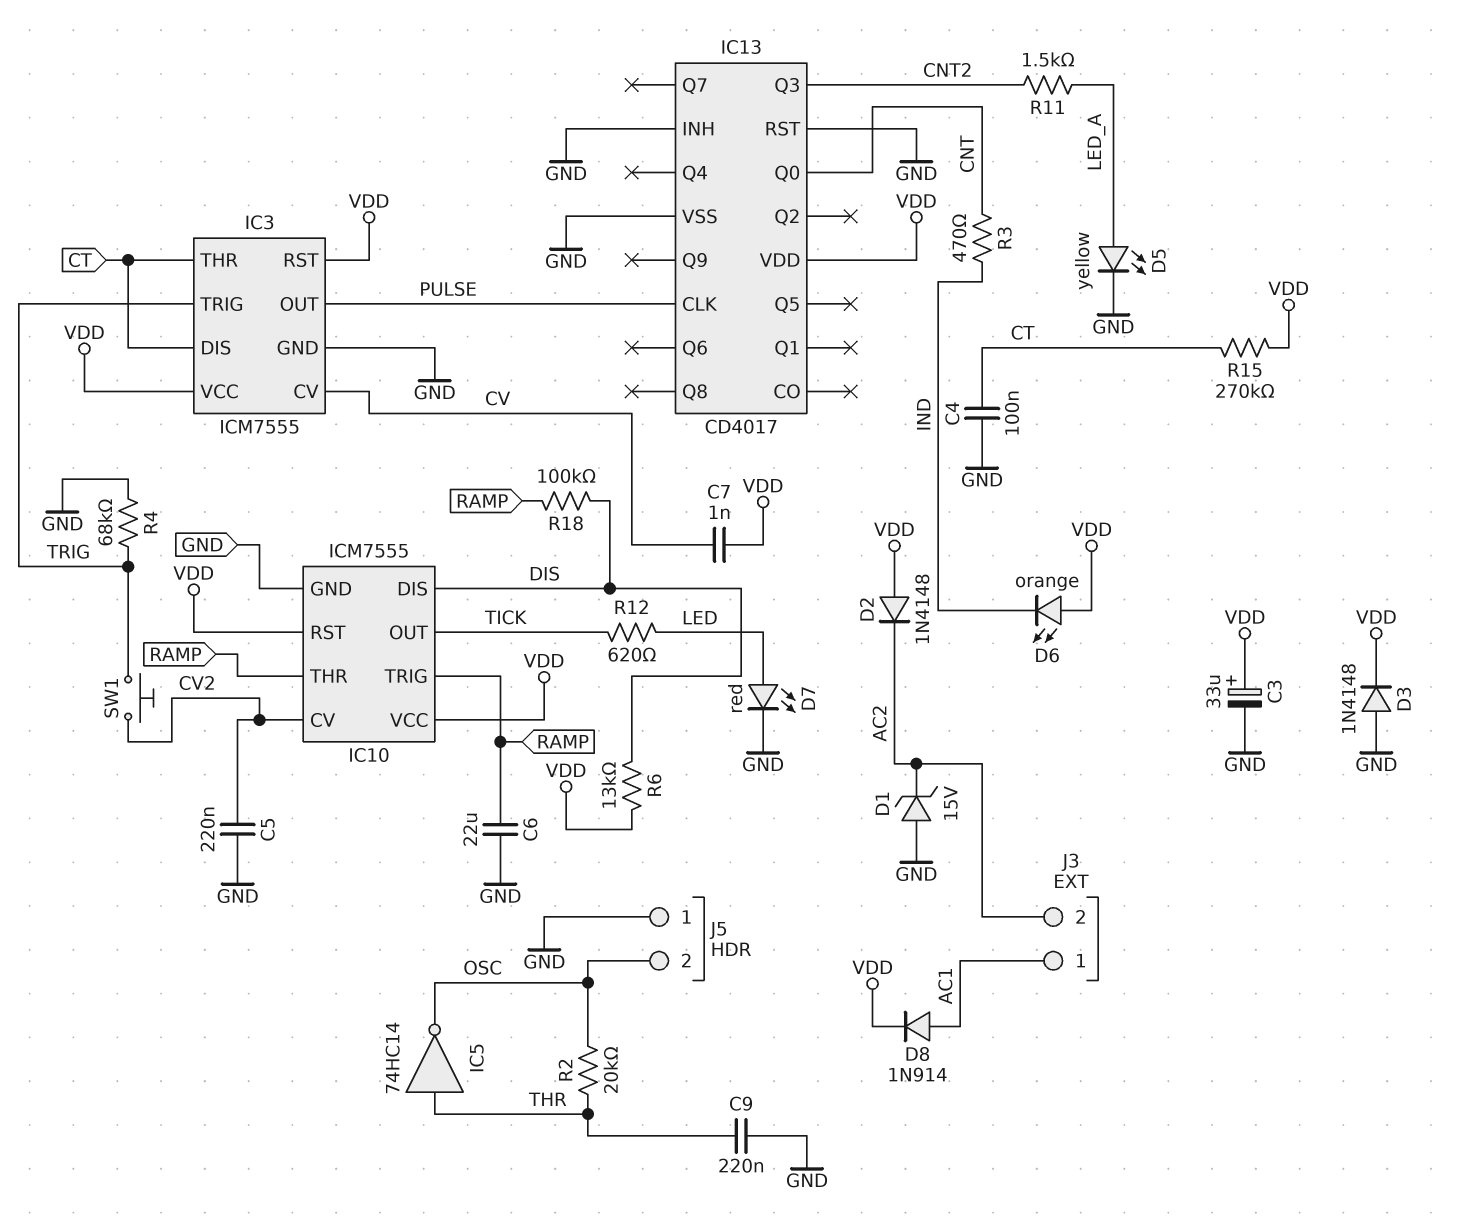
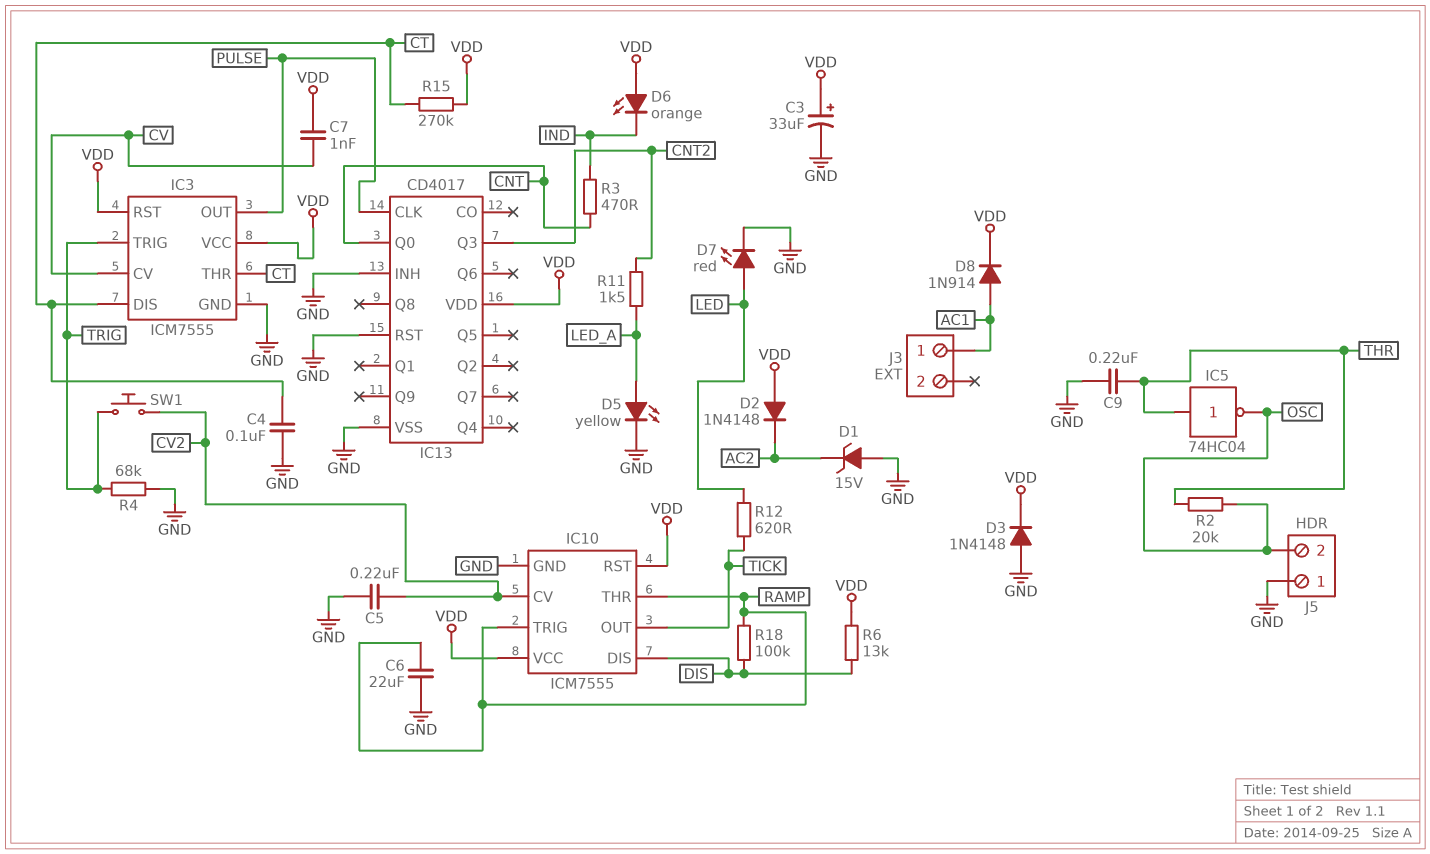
IC5: NOT 74HC14 (in THR, out OSC) -> NOT 74HC04 (in THR, out OSC)
J3 pin 2: AC2 -> none

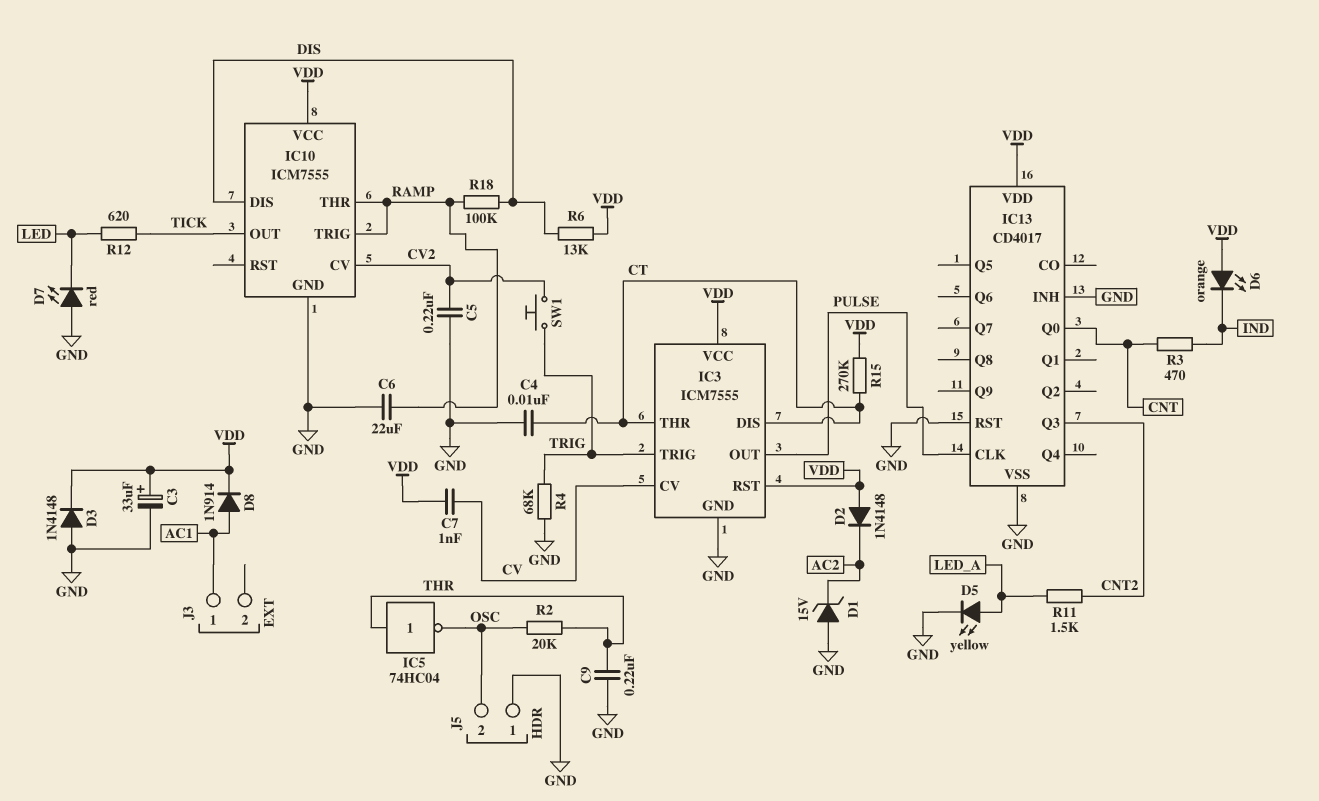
C4: 100nF (CT, GND) -> 10nF (CT, GND)
D7: LED red (A LED, K GND) -> LED red (A GND, K LED)
IC10 pin RST: VDD -> none

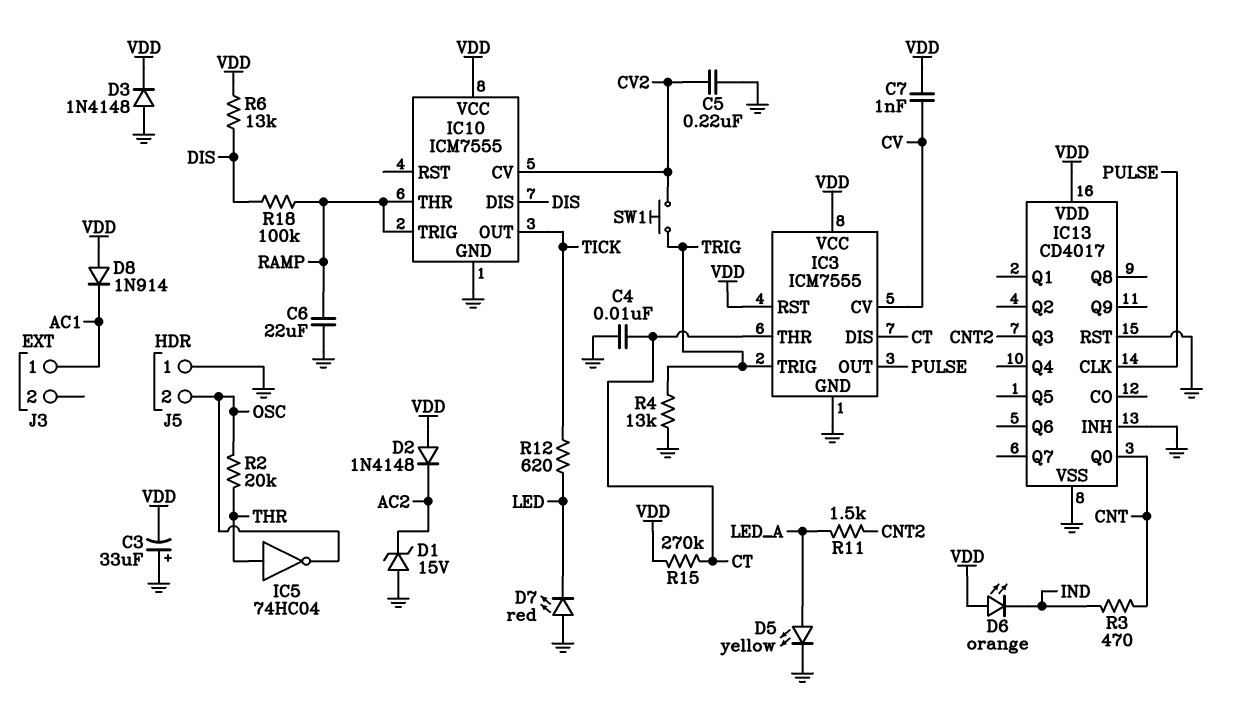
C3: 33uF (plus VDD, minus GND) -> 33uF (plus GND, minus VDD)
C9: 220nF (GND, THR) -> none
D8: diode 1N914 (A AC1, K VDD) -> diode 1N914 (A VDD, K AC1)
R4: 68k (GND, TRIG) -> 13k (GND, TRIG)

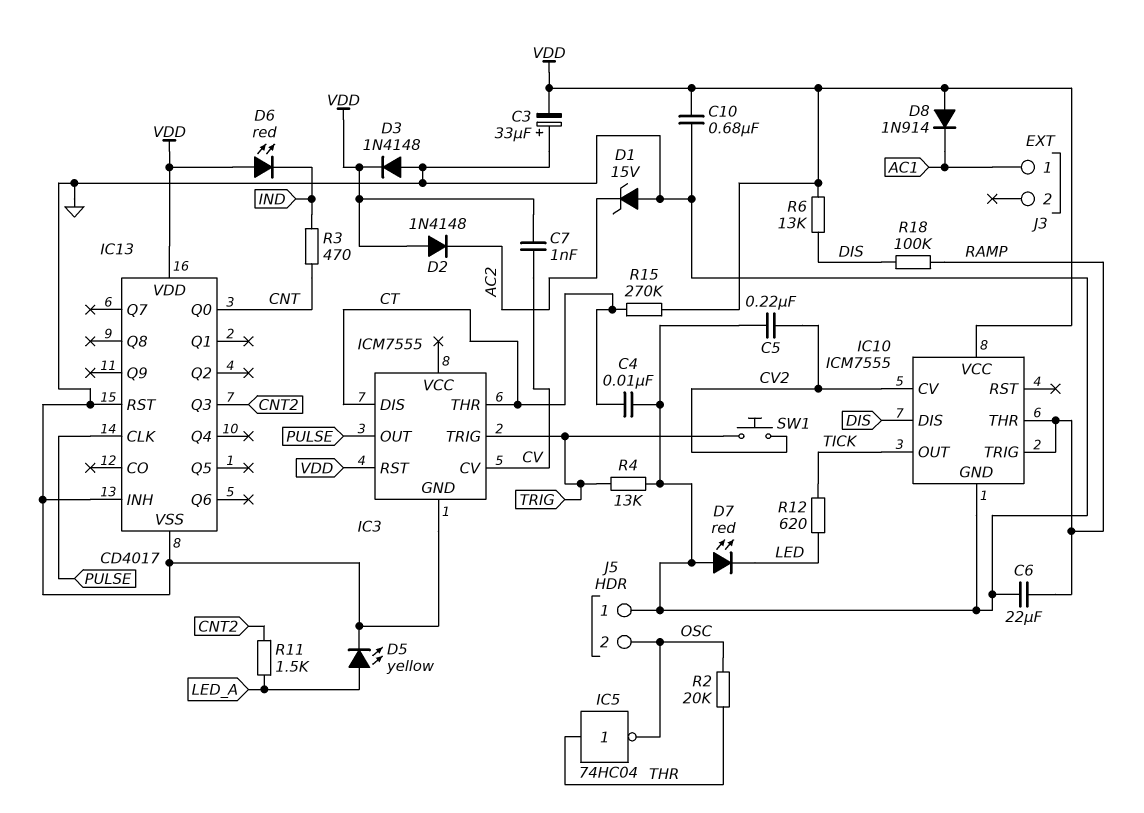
C10: none -> 680nF (GND, VDD)
D6: LED orange (A VDD, K IND) -> LED red (A VDD, K IND)
IC3 pin VCC: VDD -> none

